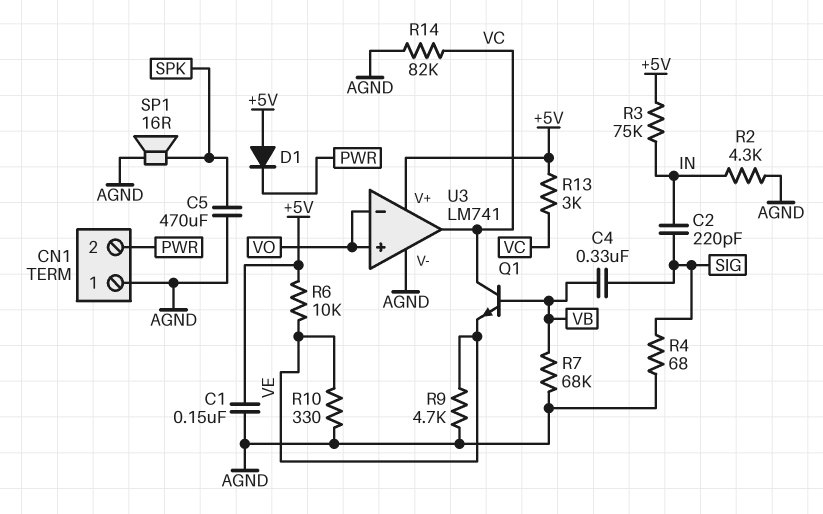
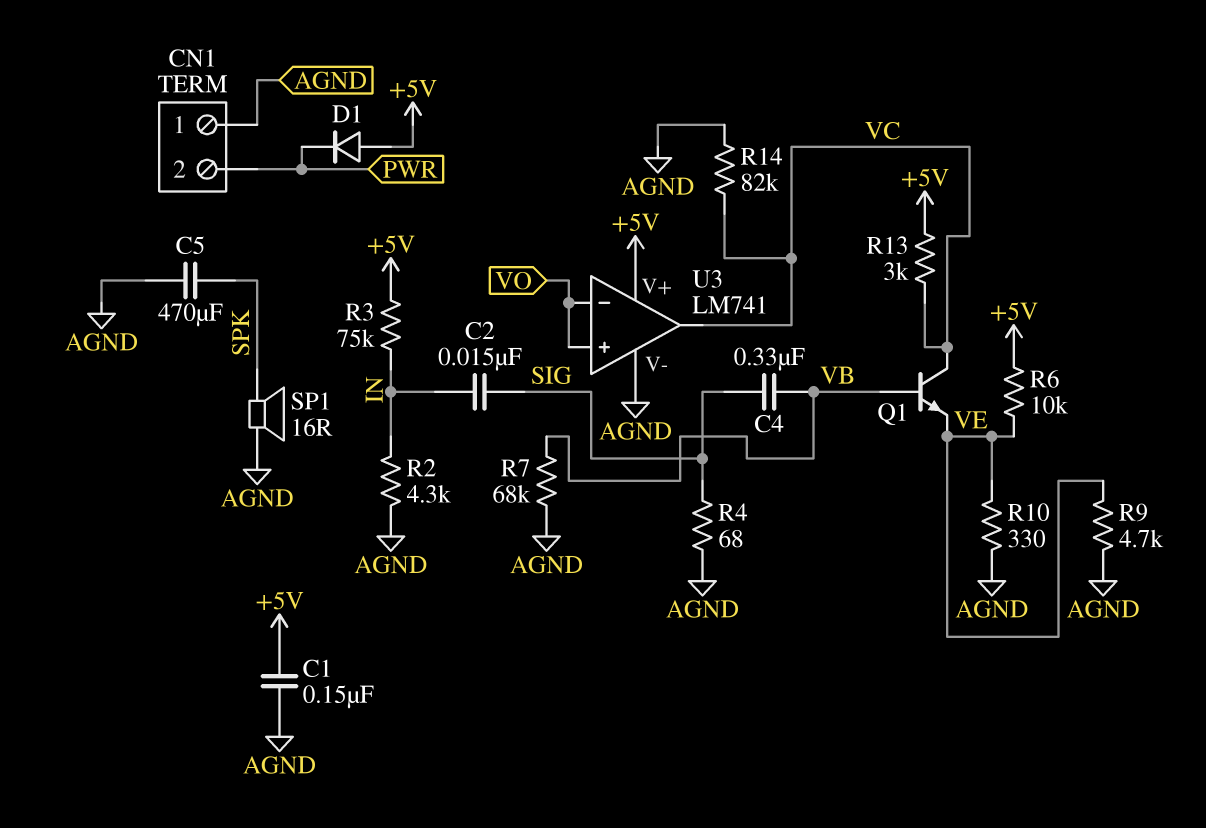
C2: 220pF (IN, SIG) -> 15nF (IN, SIG)

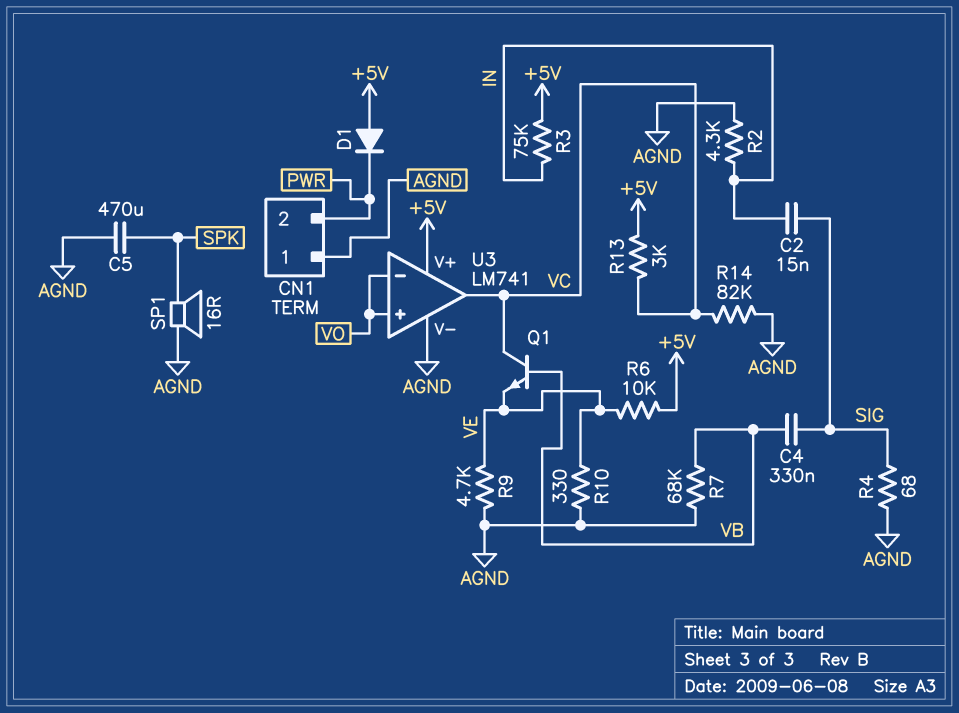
C1: 150nF (+5V, AGND) -> none

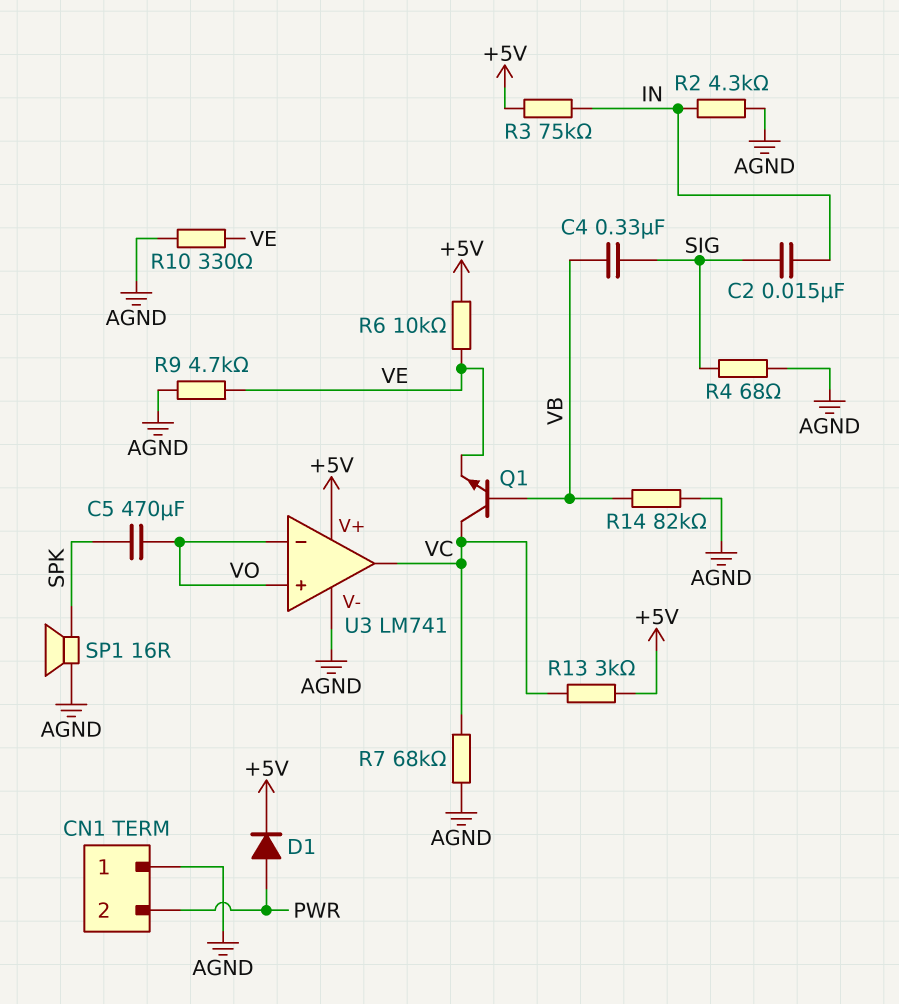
C5: 470uF (AGND, SPK) -> 470uF (SPK, VO)
D1: diode (A +5V, K PWR) -> diode (A PWR, K +5V)
R7: 68k (AGND, VB) -> 68k (AGND, VC)
R14: 82k (AGND, VC) -> 82k (AGND, VB)

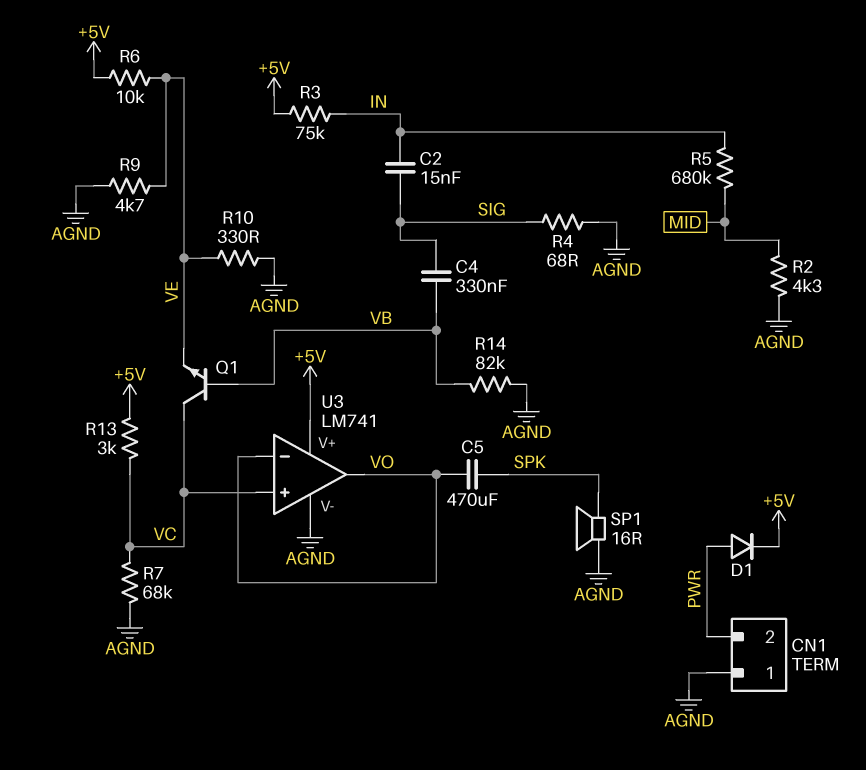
R2: 4.3k (AGND, IN) -> 4.3k (AGND, MID)
R5: none -> 680k (IN, MID)
U3 pin in+: VO -> VC
U3 pin out: VC -> VO

